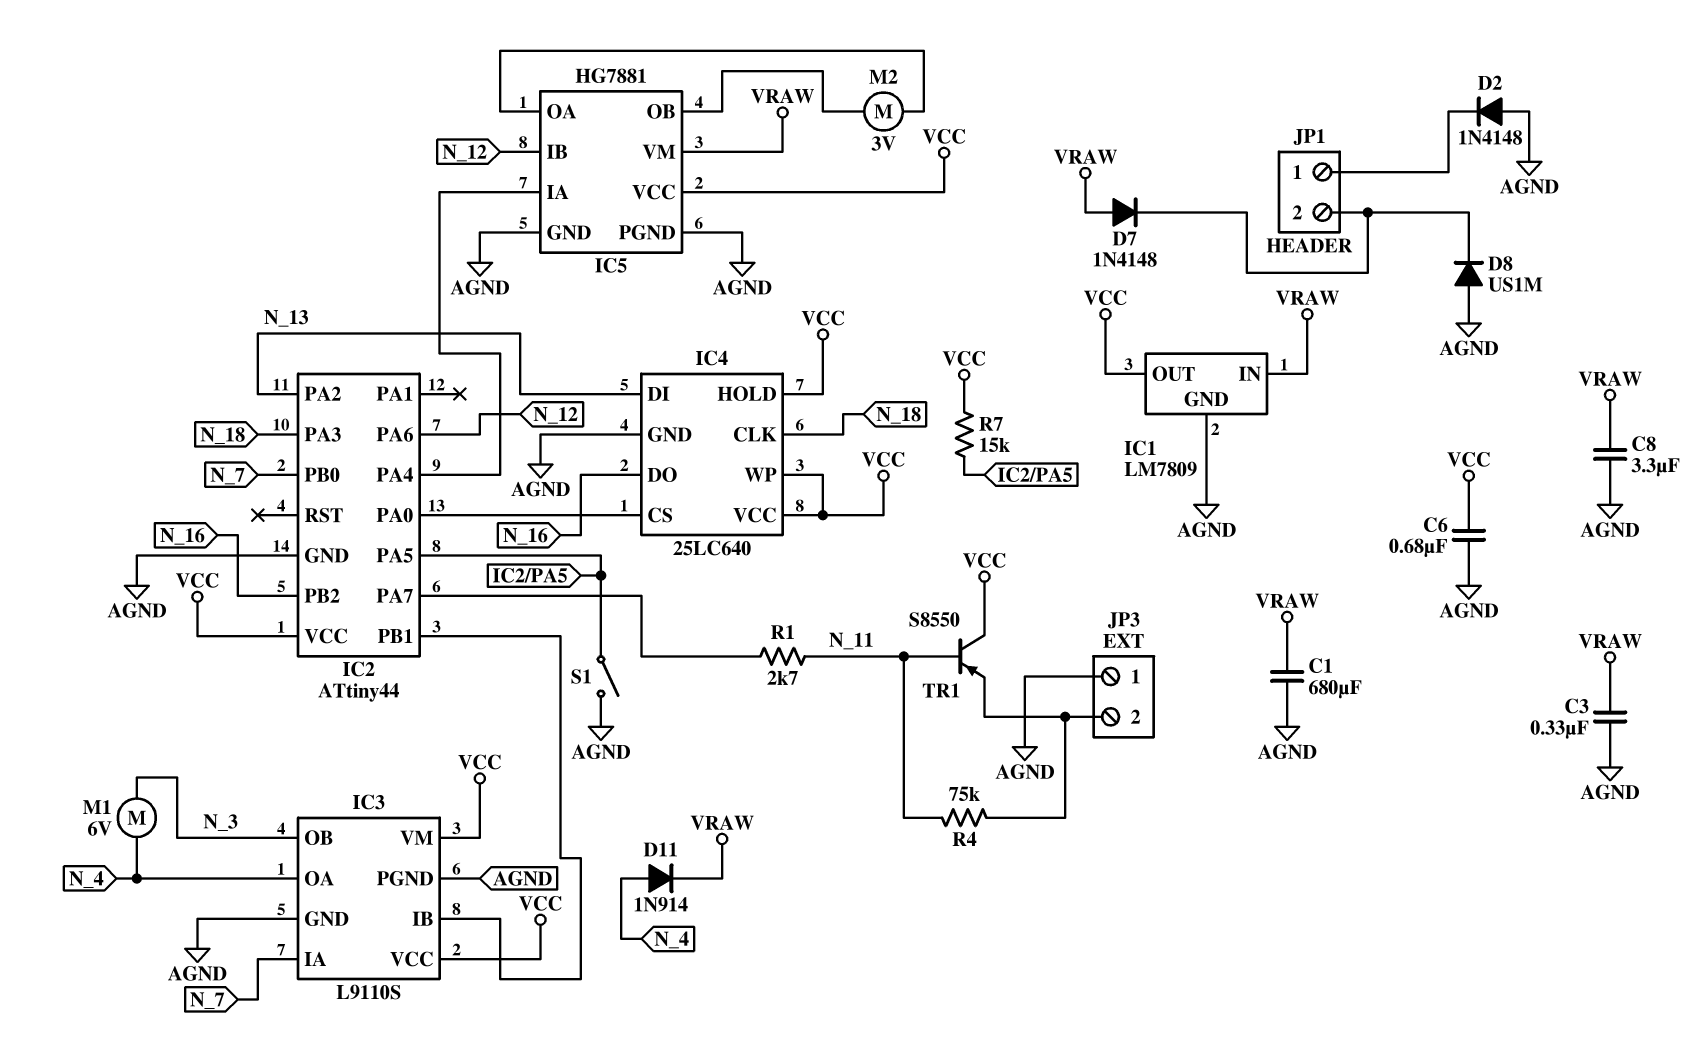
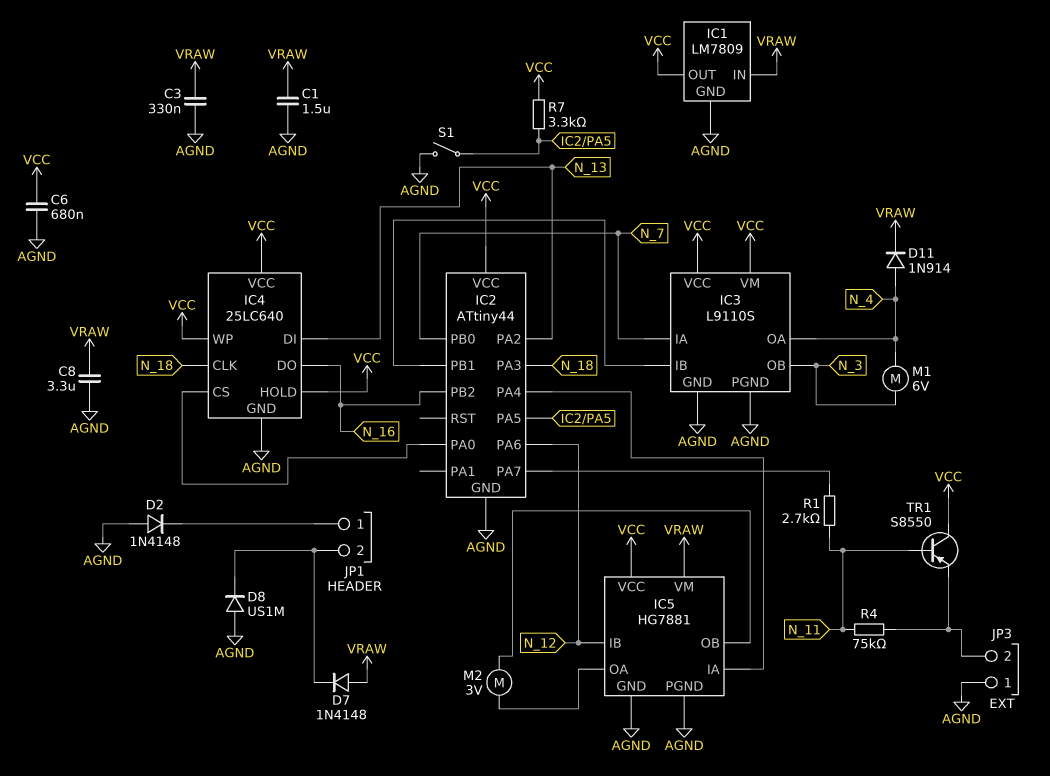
C1: 680uF (AGND, VRAW) -> 1.5uF (AGND, VRAW)
R7: 15k (IC2/PA5, VCC) -> 3.3k (IC2/PA5, VCC)

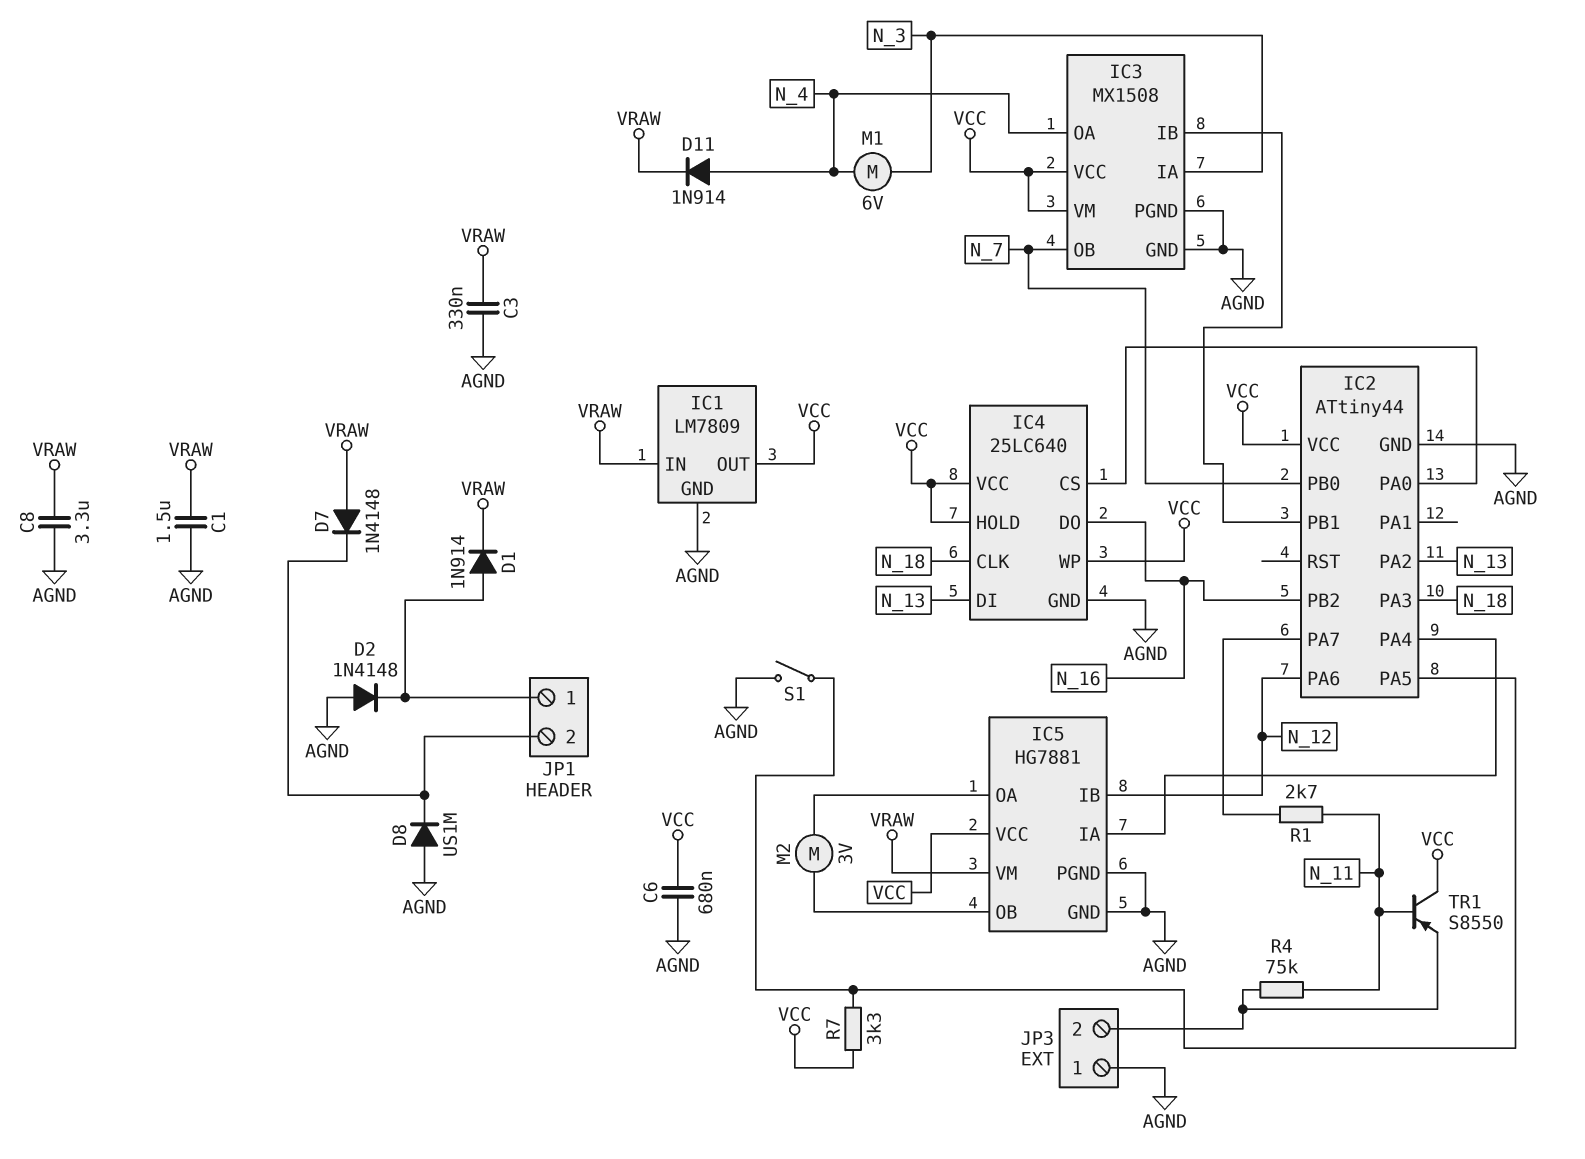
D1: none -> diode 1N914 (A JP1/1, K VRAW)
IC3: L9110S -> MX1508
IC3 pin IA: N_7 -> N_3
IC3 pin OB: N_3 -> N_7

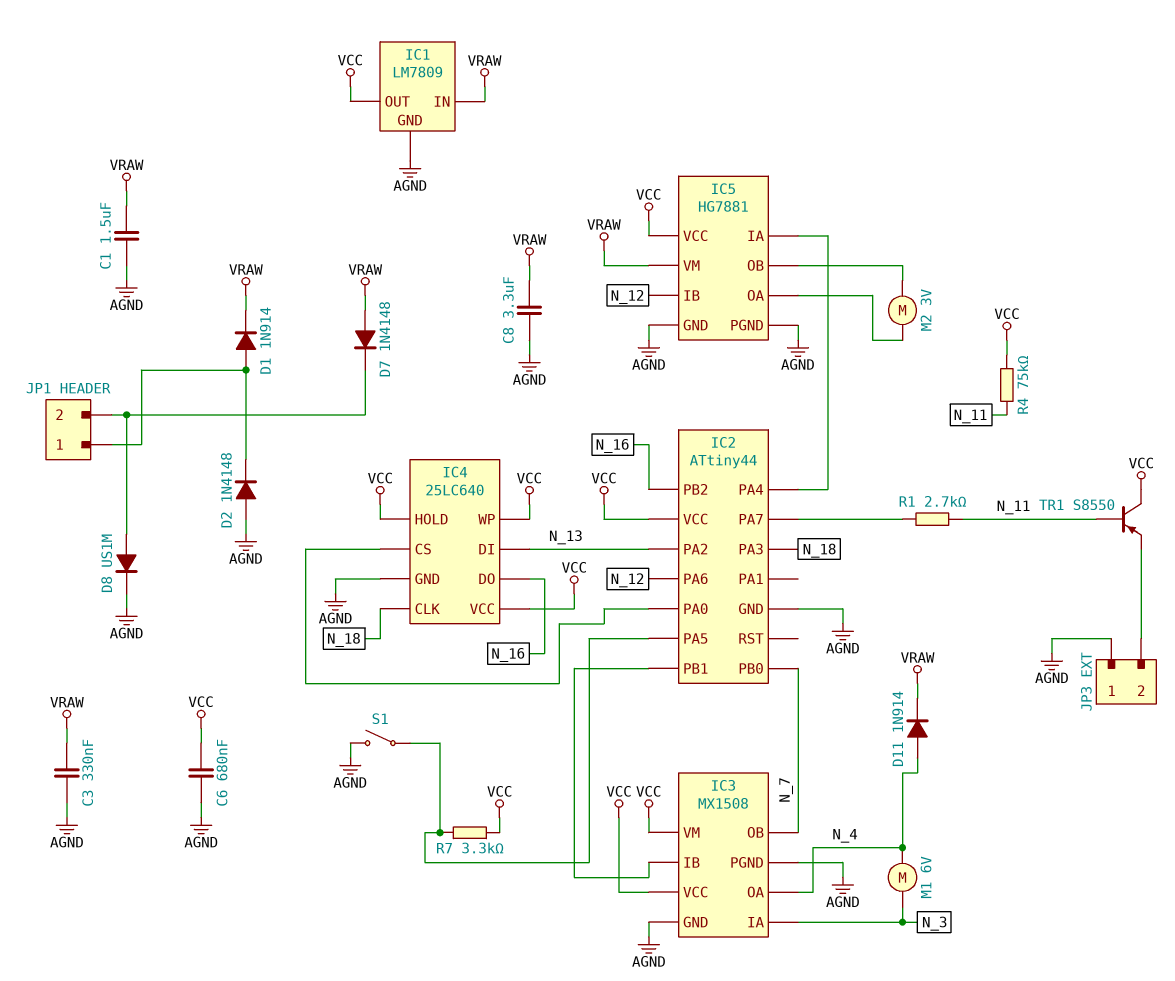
D8: diode US1M (A AGND, K JP1/2) -> diode US1M (A JP1/2, K AGND)
R4: 75k (JP3/2, N_11) -> 75k (N_11, VCC)

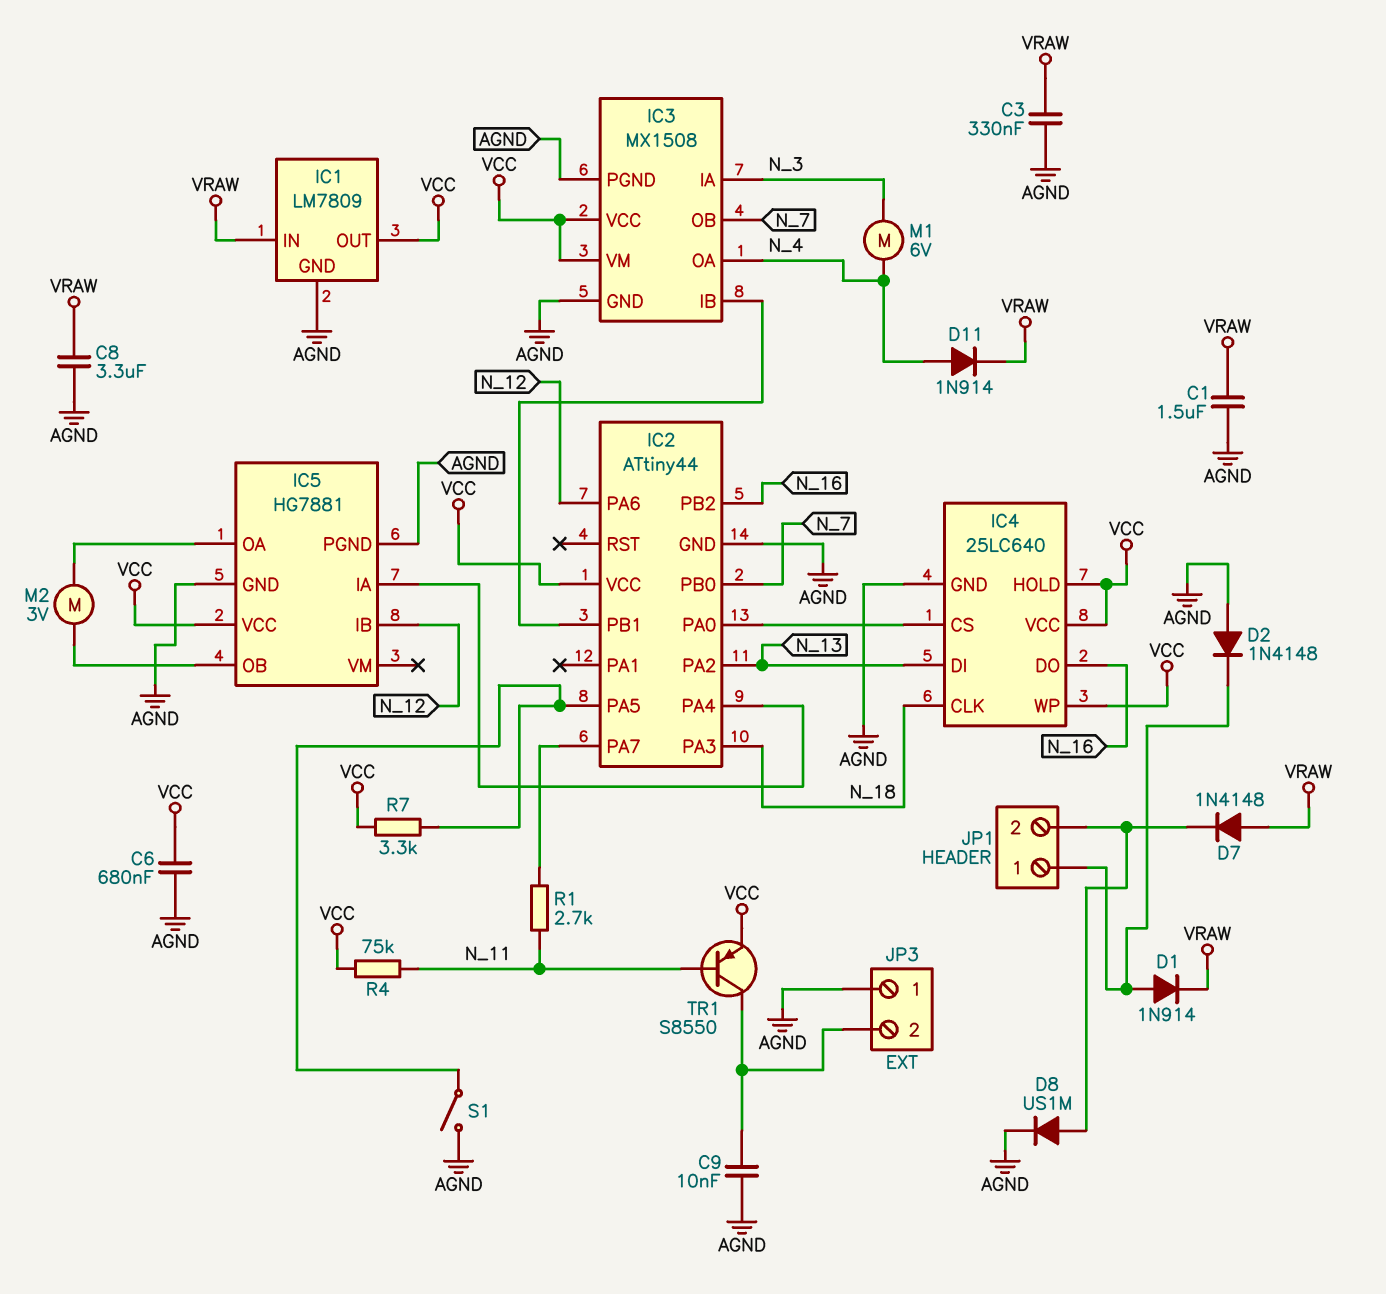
C9: none -> 10nF (AGND, JP3/2)
IC5 pin VM: VRAW -> none
TR1: PNP S8550 (B N_11, C VCC, E JP3/2) -> PNP S8550 (B N_11, C JP3/2, E VCC)

